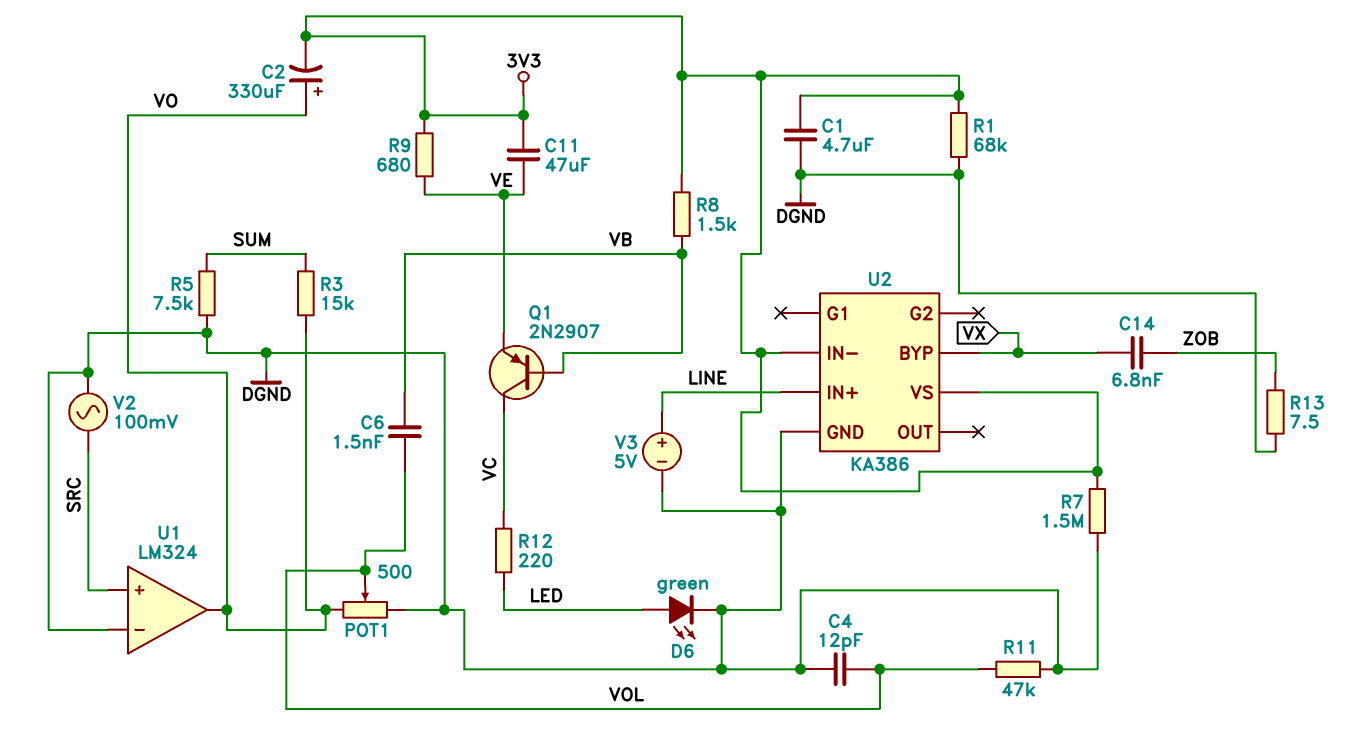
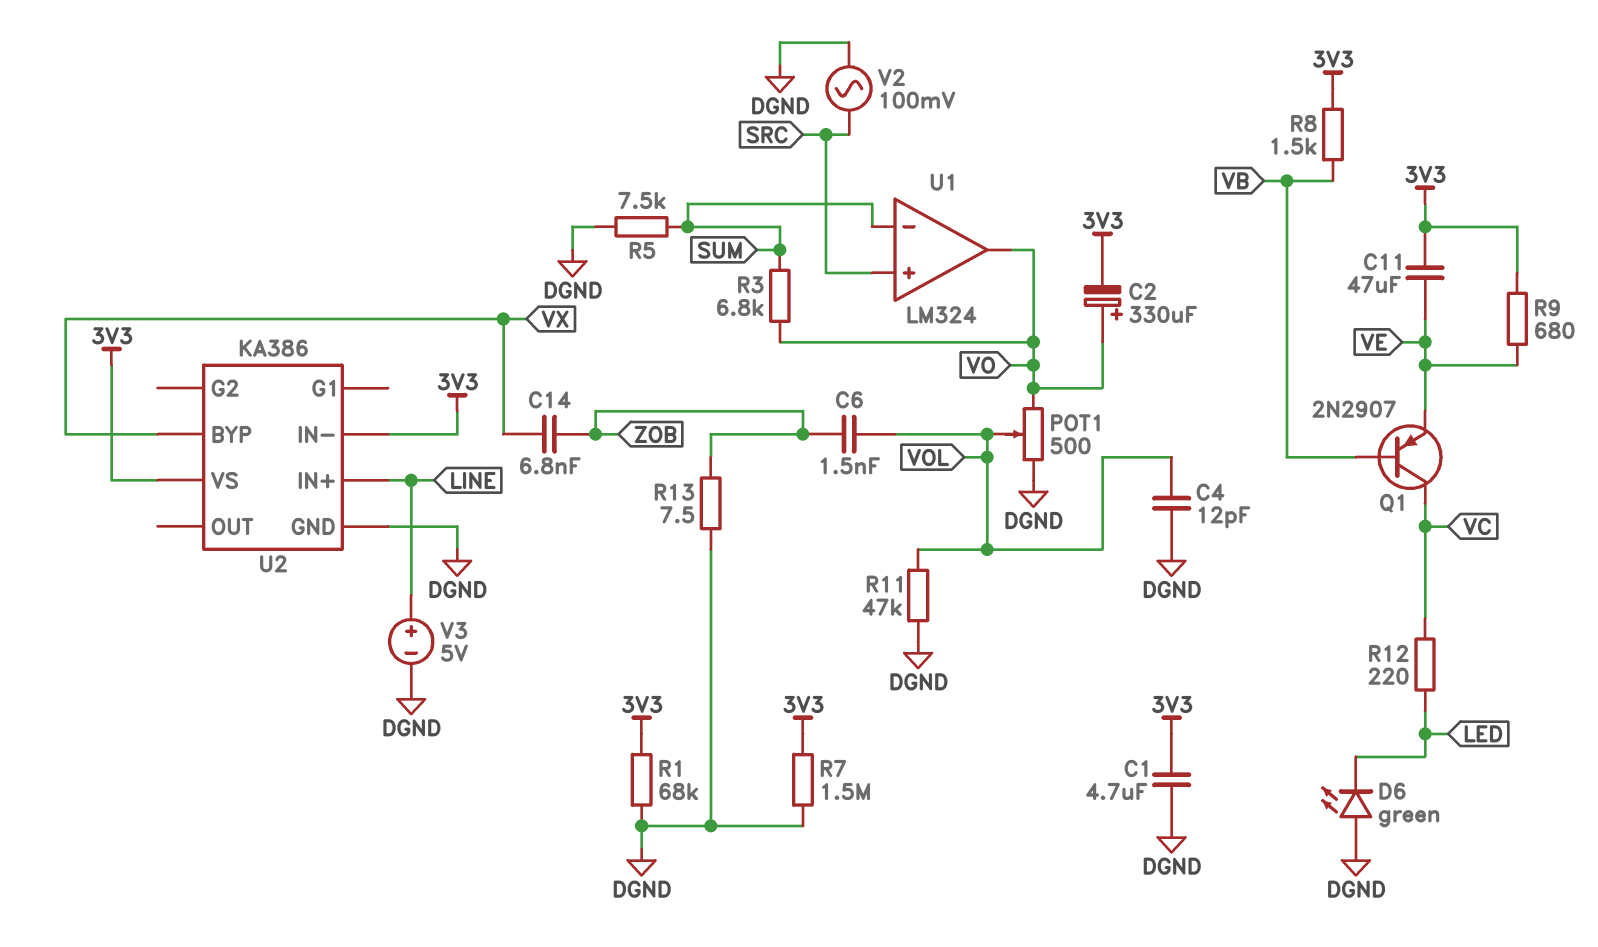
C6: 1.5nF (VB, VOL) -> 1.5nF (VOL, ZOB)
D6: LED green (A LED, K DGND) -> LED green (A DGND, K LED)
R3: 15k (SUM, VO) -> 6.8k (SUM, VO)
U1 pin in-: DGND -> SUM

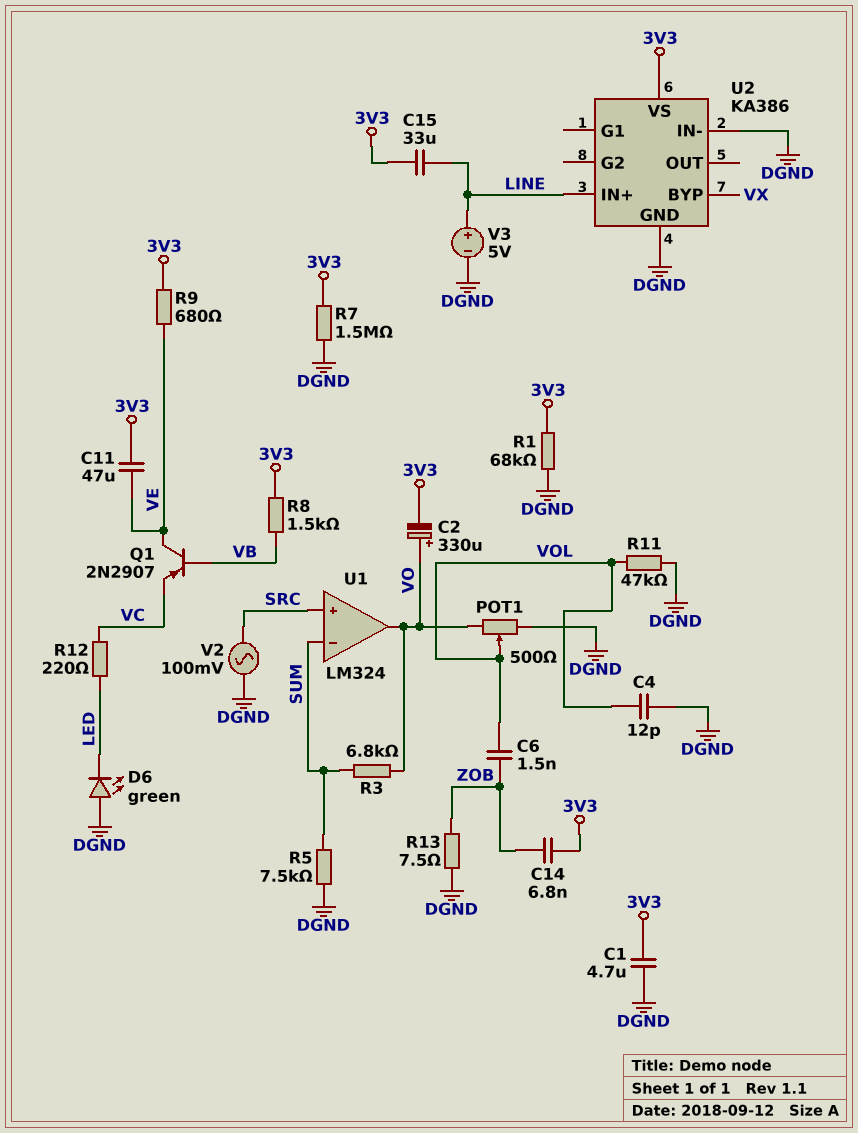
C14: 6.8nF (VX, ZOB) -> 6.8nF (3V3, ZOB)
C15: none -> 33uF (3V3, LINE)
Q1: PNP 2N2907 (B VB, C VC, E VE) -> PNP 2N2907 (B VB, C VE, E VC)
U2 pin IN-: 3V3 -> DGND

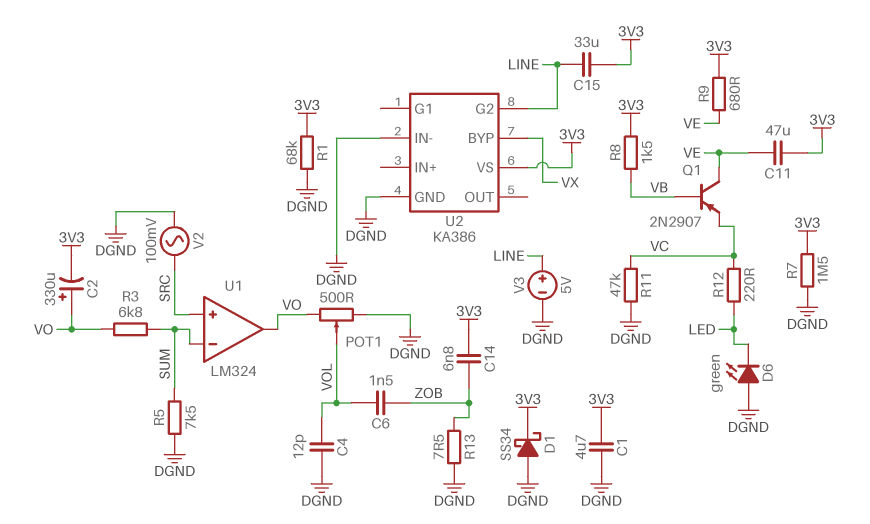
D1: none -> schottky SS34 (A DGND, K 3V3)
R11: 47k (DGND, VOL) -> 47k (DGND, VC)
U2 pin G2: none -> LINE
U2 pin IN+: LINE -> none

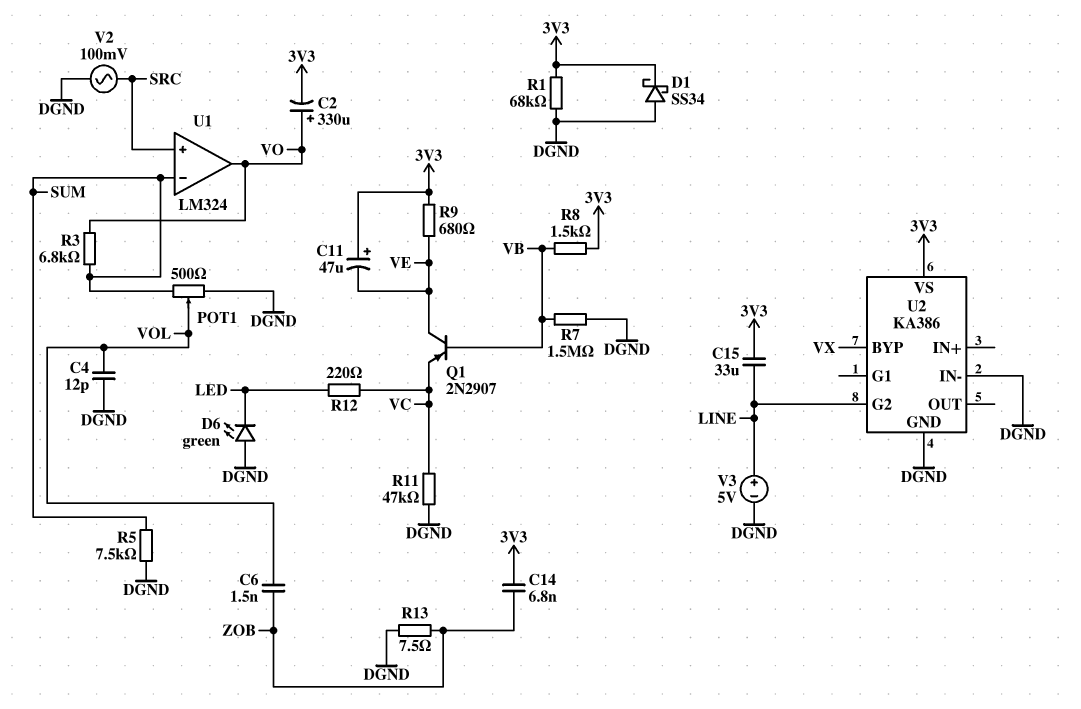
C1: 4.7uF (3V3, DGND) -> none
C11: 47uF (3V3, VE) -> 47uF (plus 3V3, minus VE)
POT1: 500 (DGND, VO, wiper VOL) -> 500 (DGND, SUM, wiper VOL)
R7: 1.5M (3V3, DGND) -> 1.5M (DGND, VB)

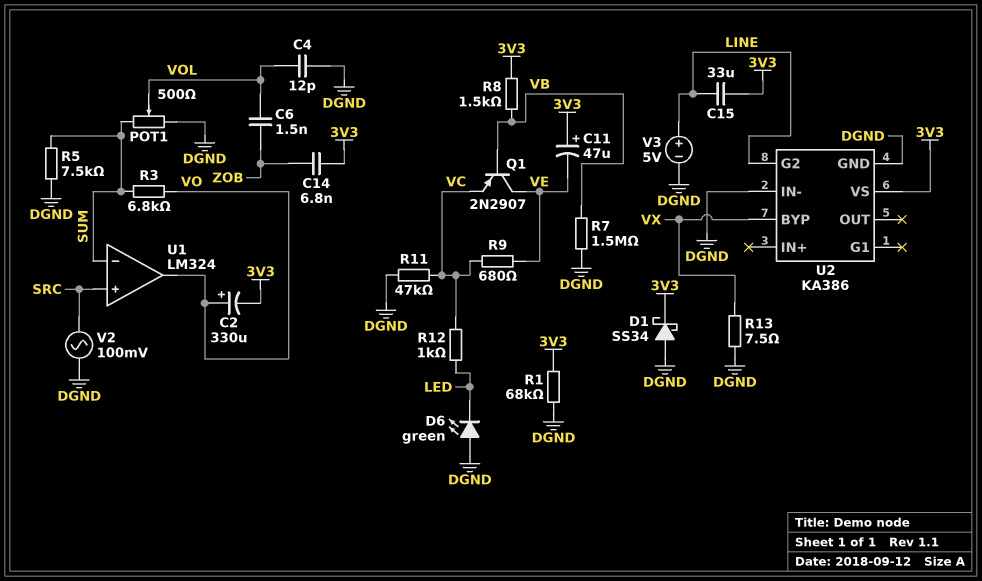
R9: 680 (3V3, VE) -> 680 (VC, VE)
R12: 220 (LED, VC) -> 1k (LED, VC)
R13: 7.5 (DGND, ZOB) -> 7.5 (DGND, VX)

